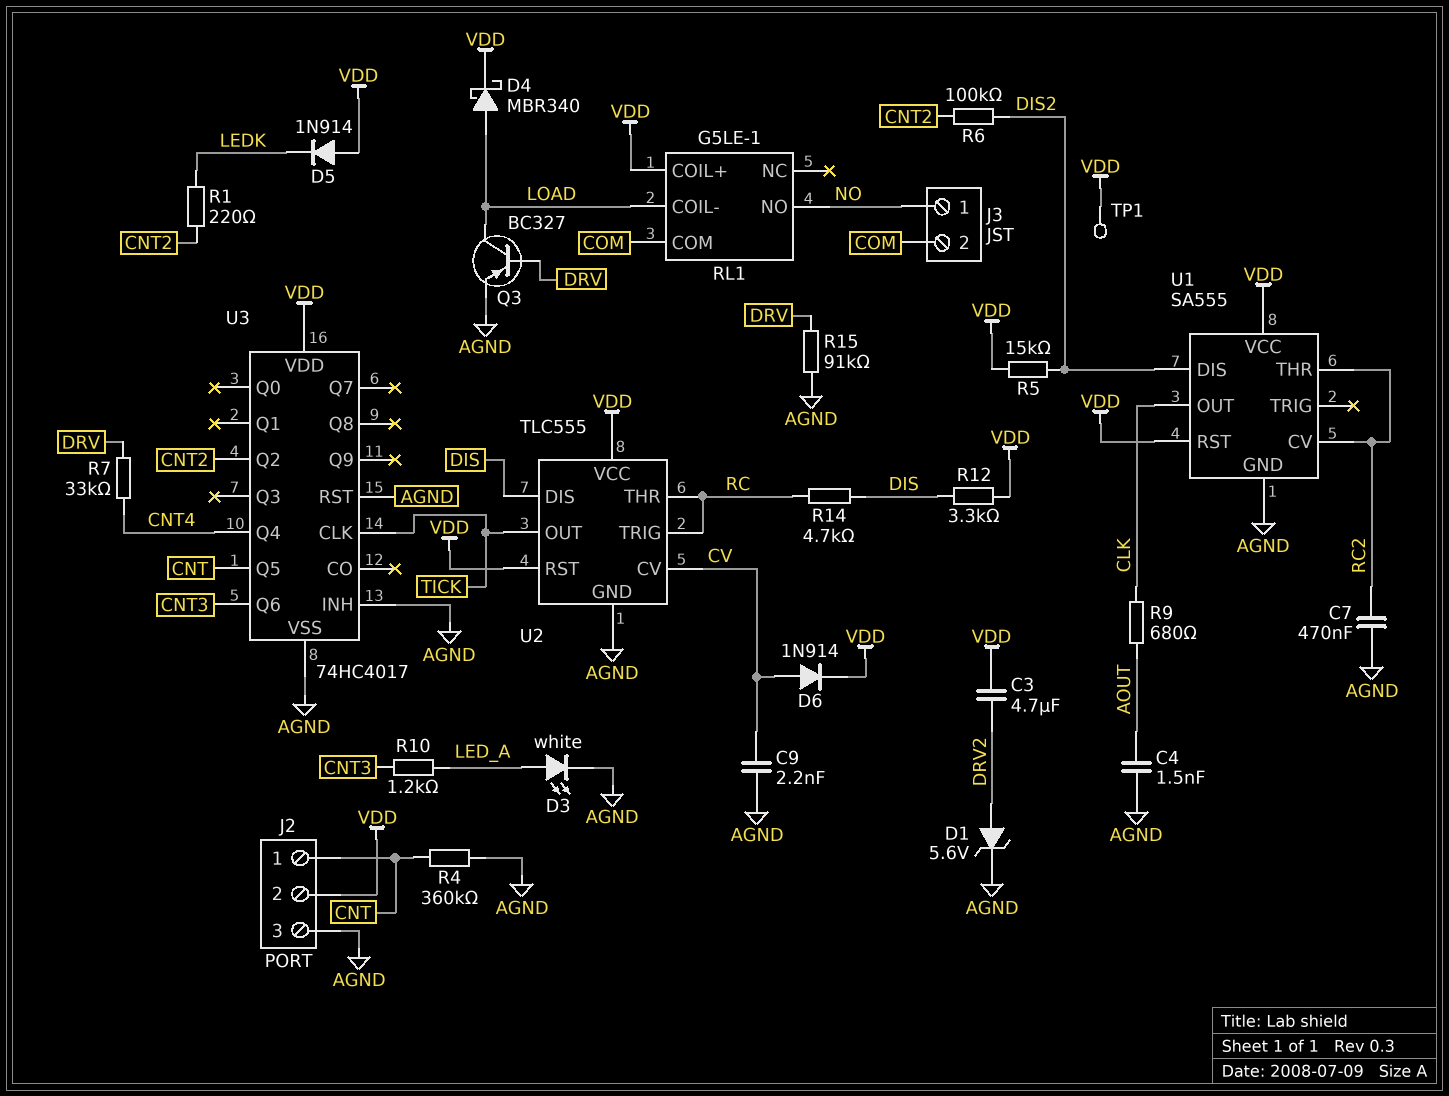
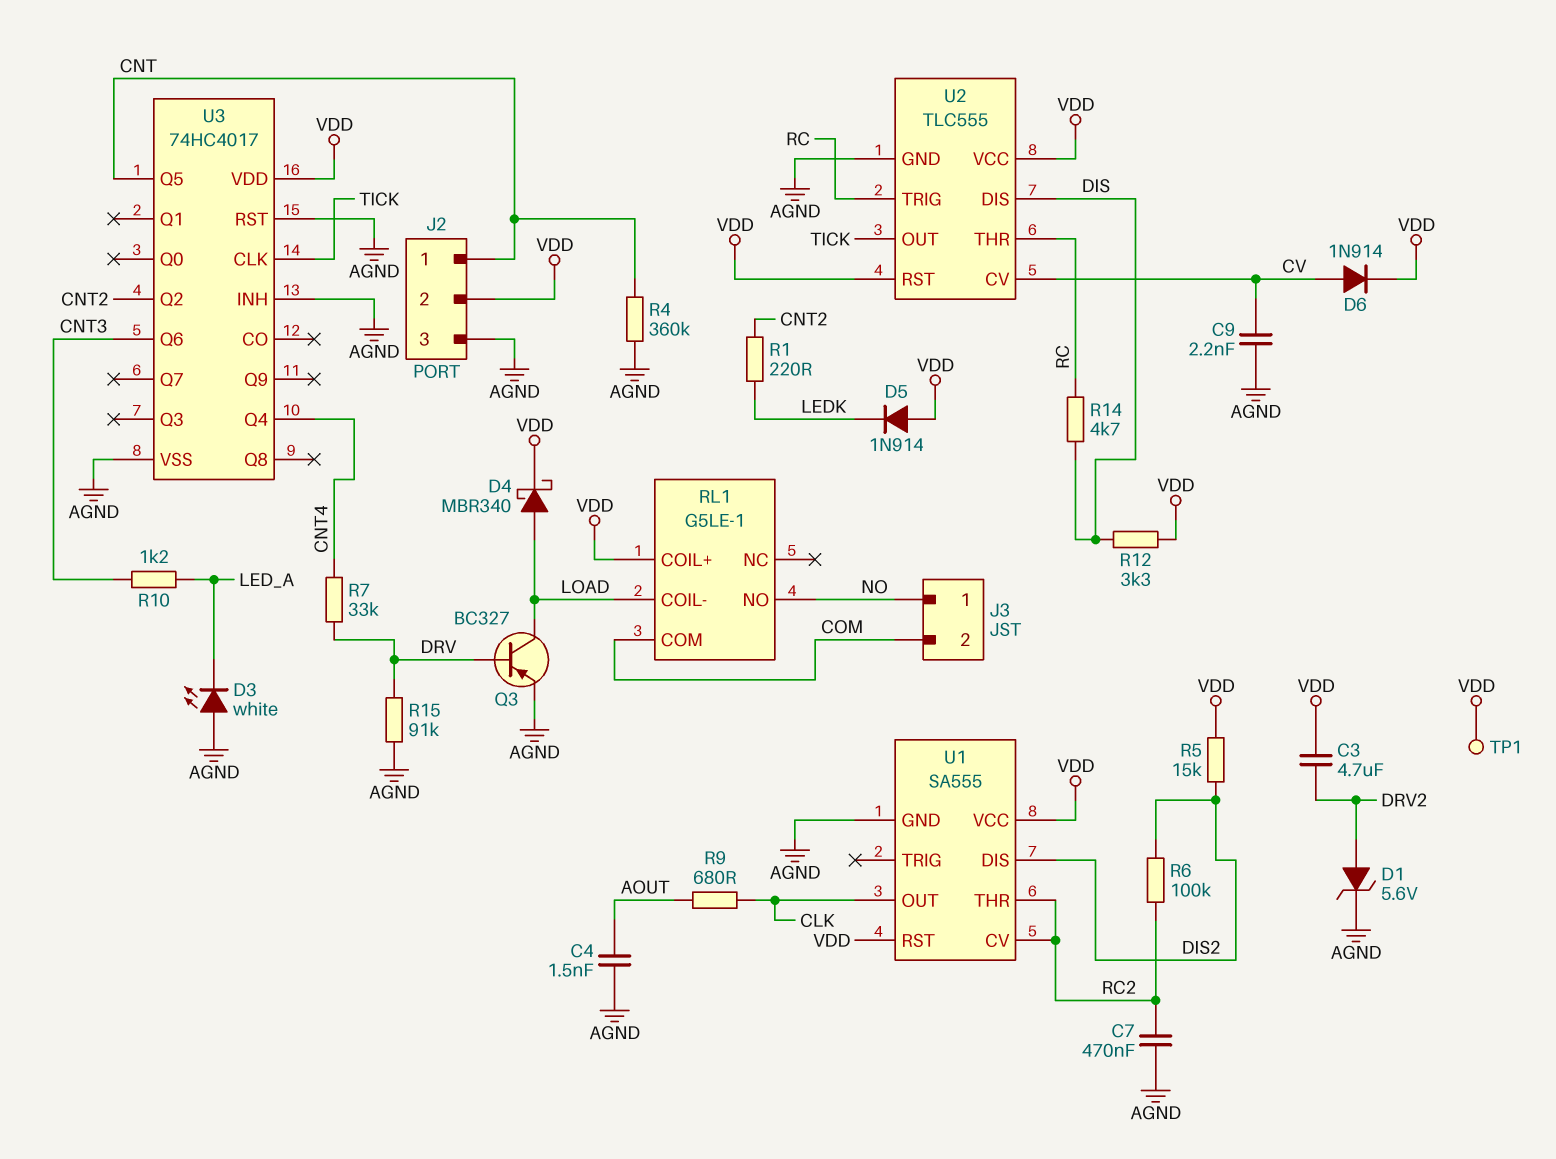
D3: LED white (A LED_A, K AGND) -> LED white (A AGND, K LED_A)
R6: 100k (CNT2, DIS2) -> 100k (DIS2, RC2)

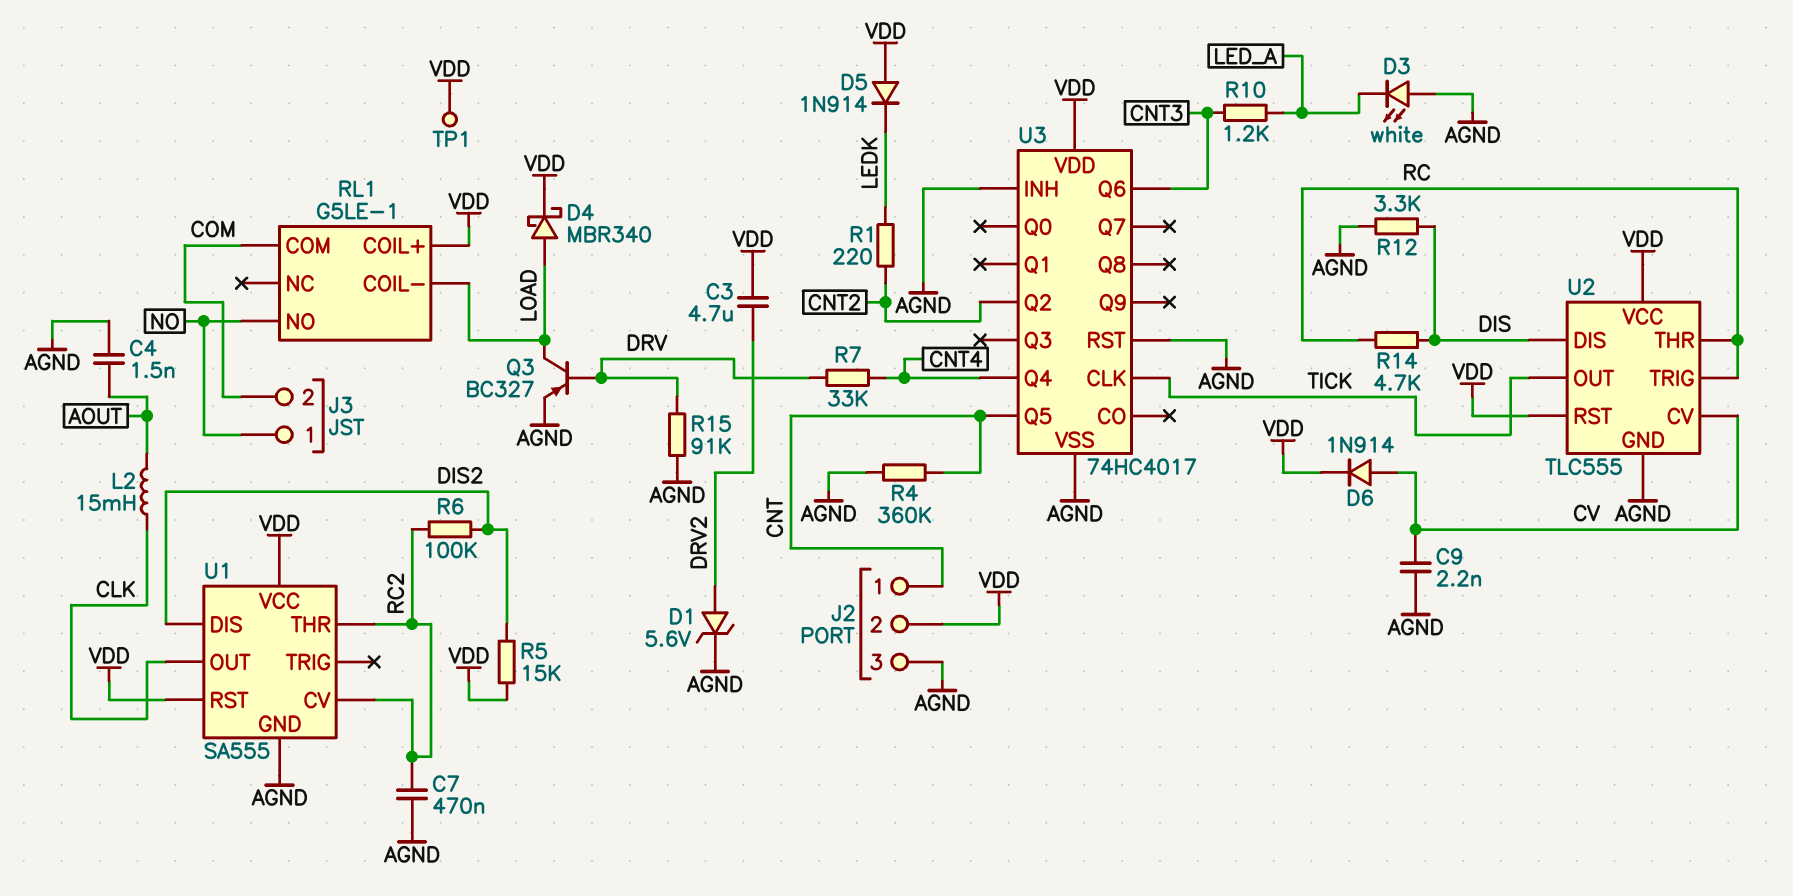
L2: none -> 15mH (AOUT, CLK)
R9: 680 (AOUT, CLK) -> none
R12: 3.3k (DIS, VDD) -> 3.3k (AGND, DIS)

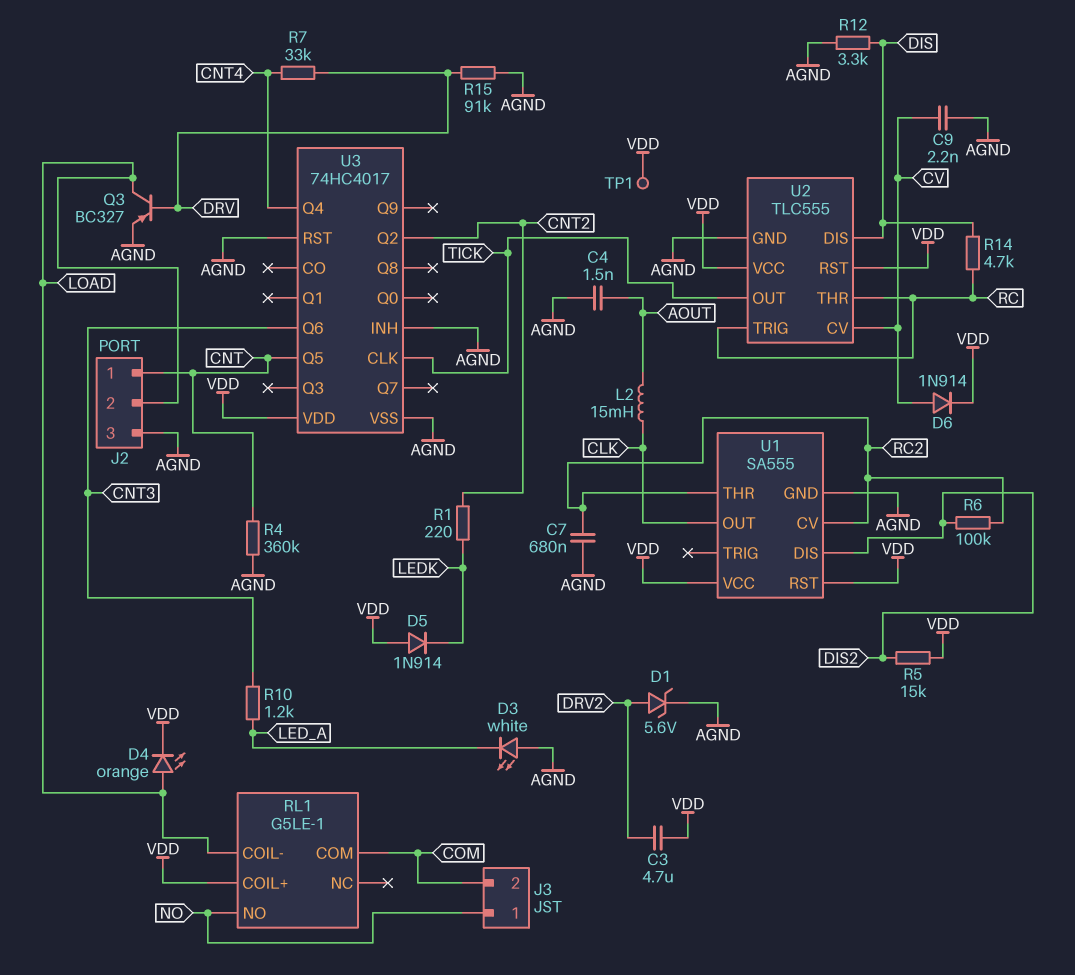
C7: 470nF (AGND, RC2) -> 680nF (AGND, RC2)
D4: schottky MBR340 (A LOAD, K VDD) -> LED orange (A LOAD, K VDD)
J2 pin 2: VDD -> LOAD

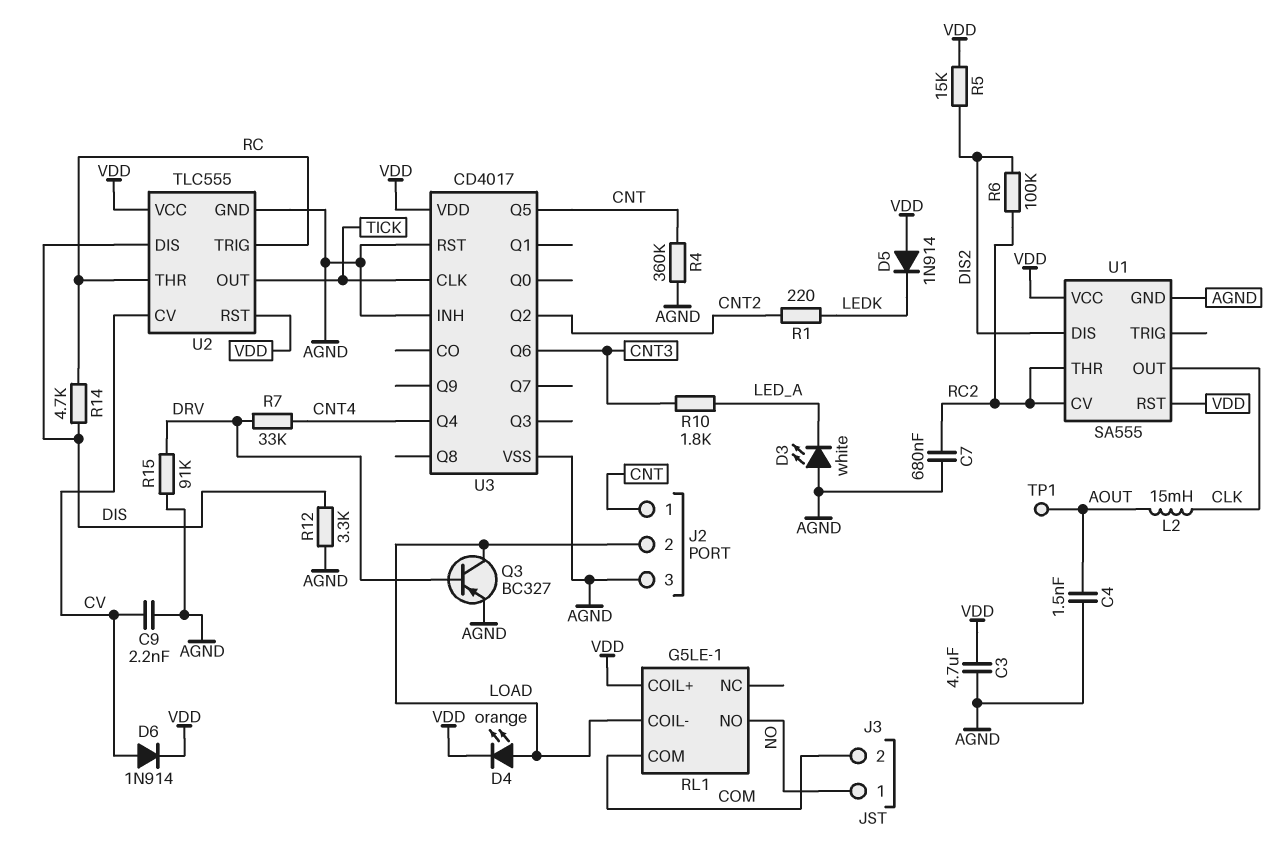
C3: 4.7uF (DRV2, VDD) -> 4.7uF (AGND, VDD)
D1: zener 5.6V (A DRV2, K AGND) -> none
R10: 1.2k (CNT3, LED_A) -> 1.8k (CNT3, LED_A)
TP1: test point (VDD) -> test point (AOUT)
U3: 74HC4017 -> CD4017

